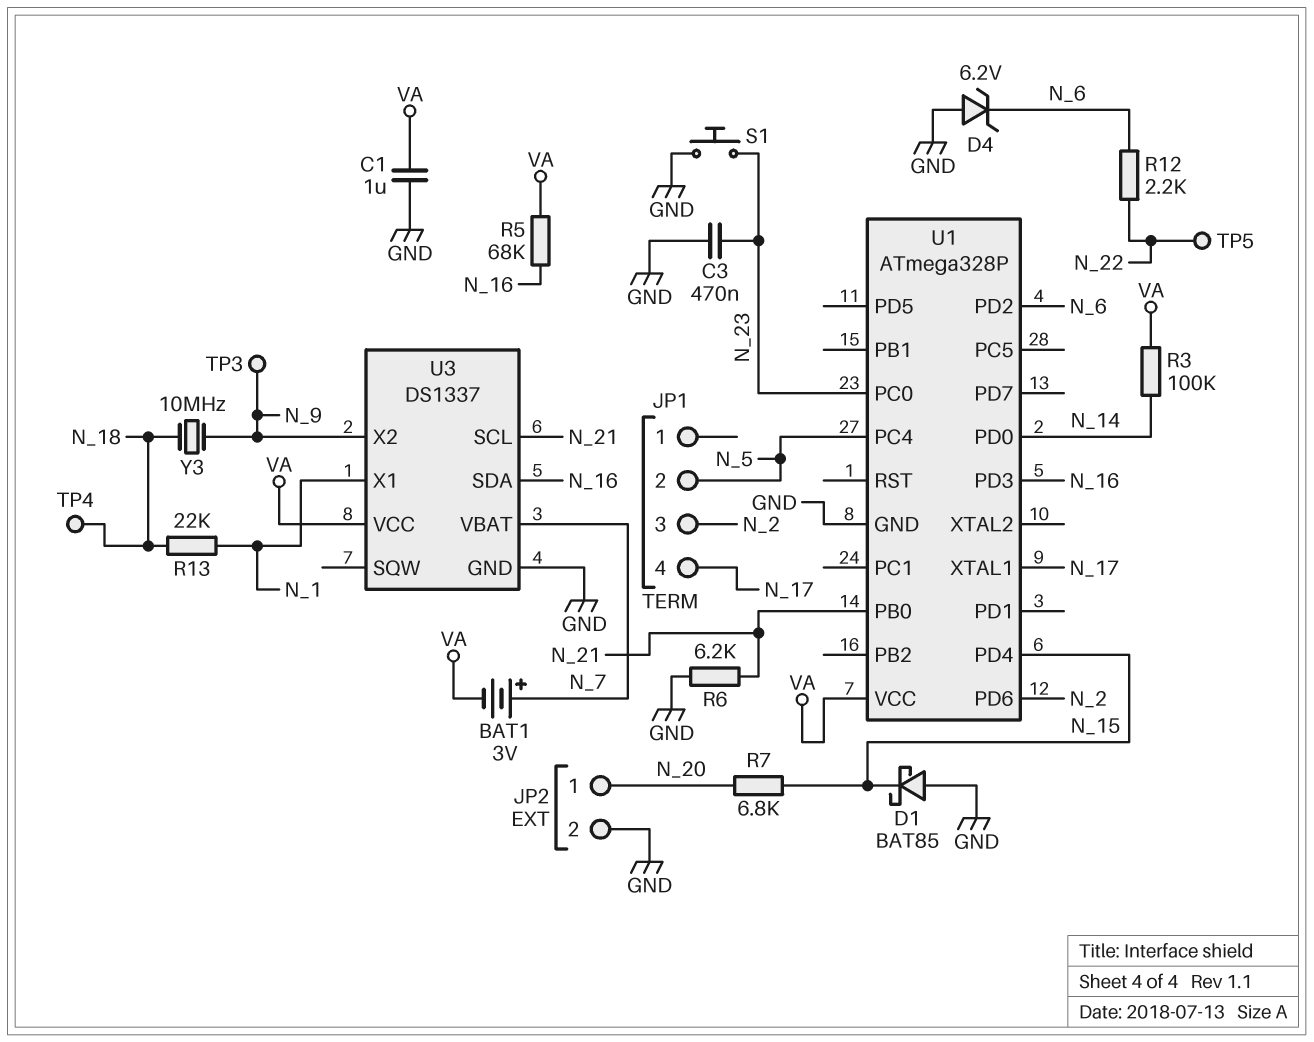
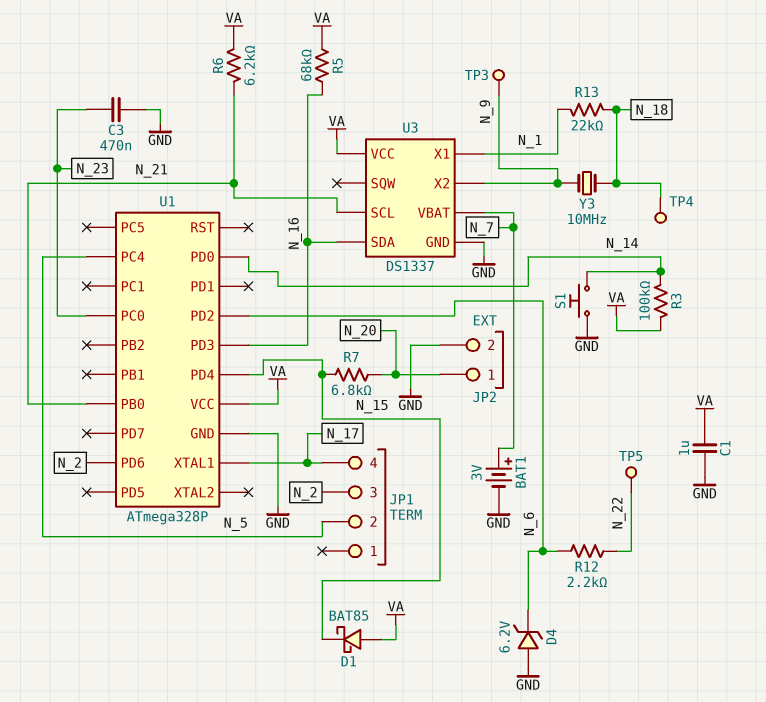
BAT1: 3V (plus N_7, minus VA) -> 3V (plus N_7, minus GND)
D1: schottky BAT85 (A GND, K N_15) -> schottky BAT85 (A VA, K N_15)
R6: 6.2k (GND, N_21) -> 6.2k (N_21, VA)
S1: button (GND, N_23) -> button (GND, N_14)

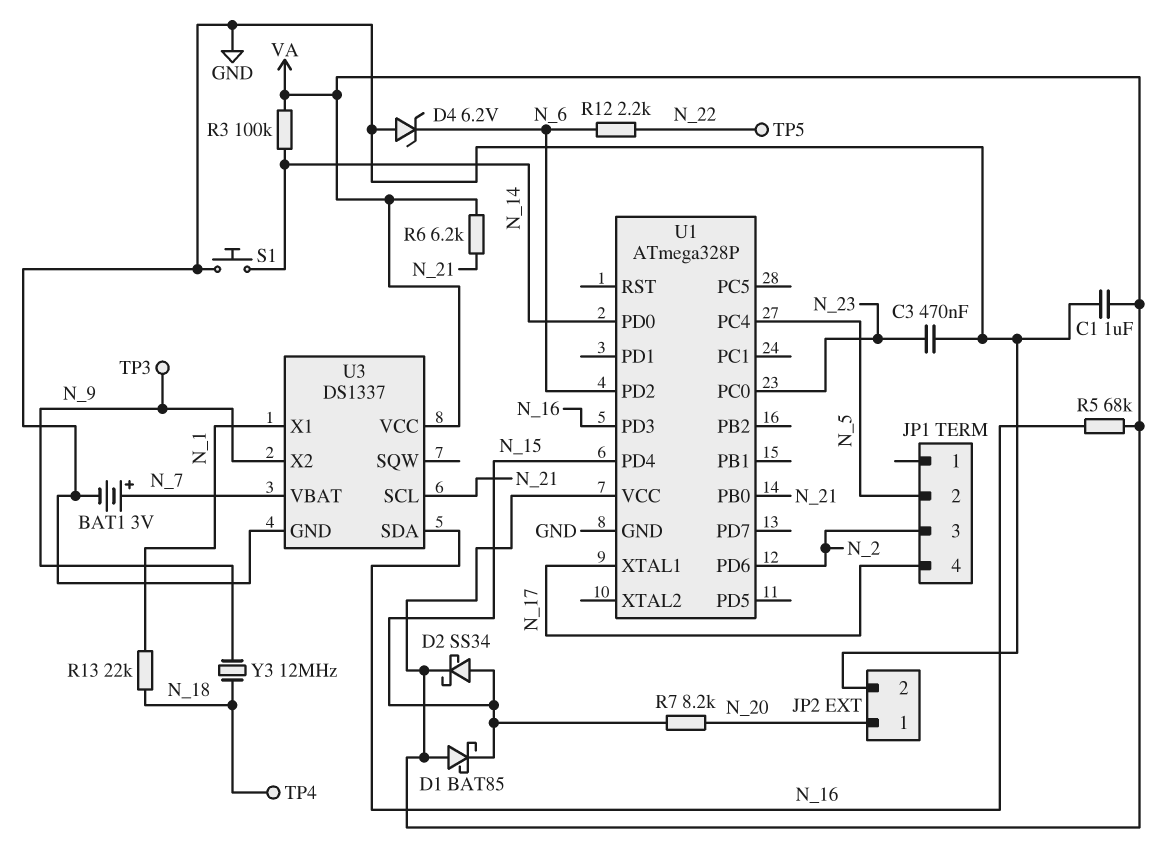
D2: none -> schottky SS34 (A N_15, K VA)
R7: 6.8k (N_15, N_20) -> 8.2k (N_15, N_20)
Y3: 10MHz (N_9, N_18) -> 12MHz (N_9, N_18)

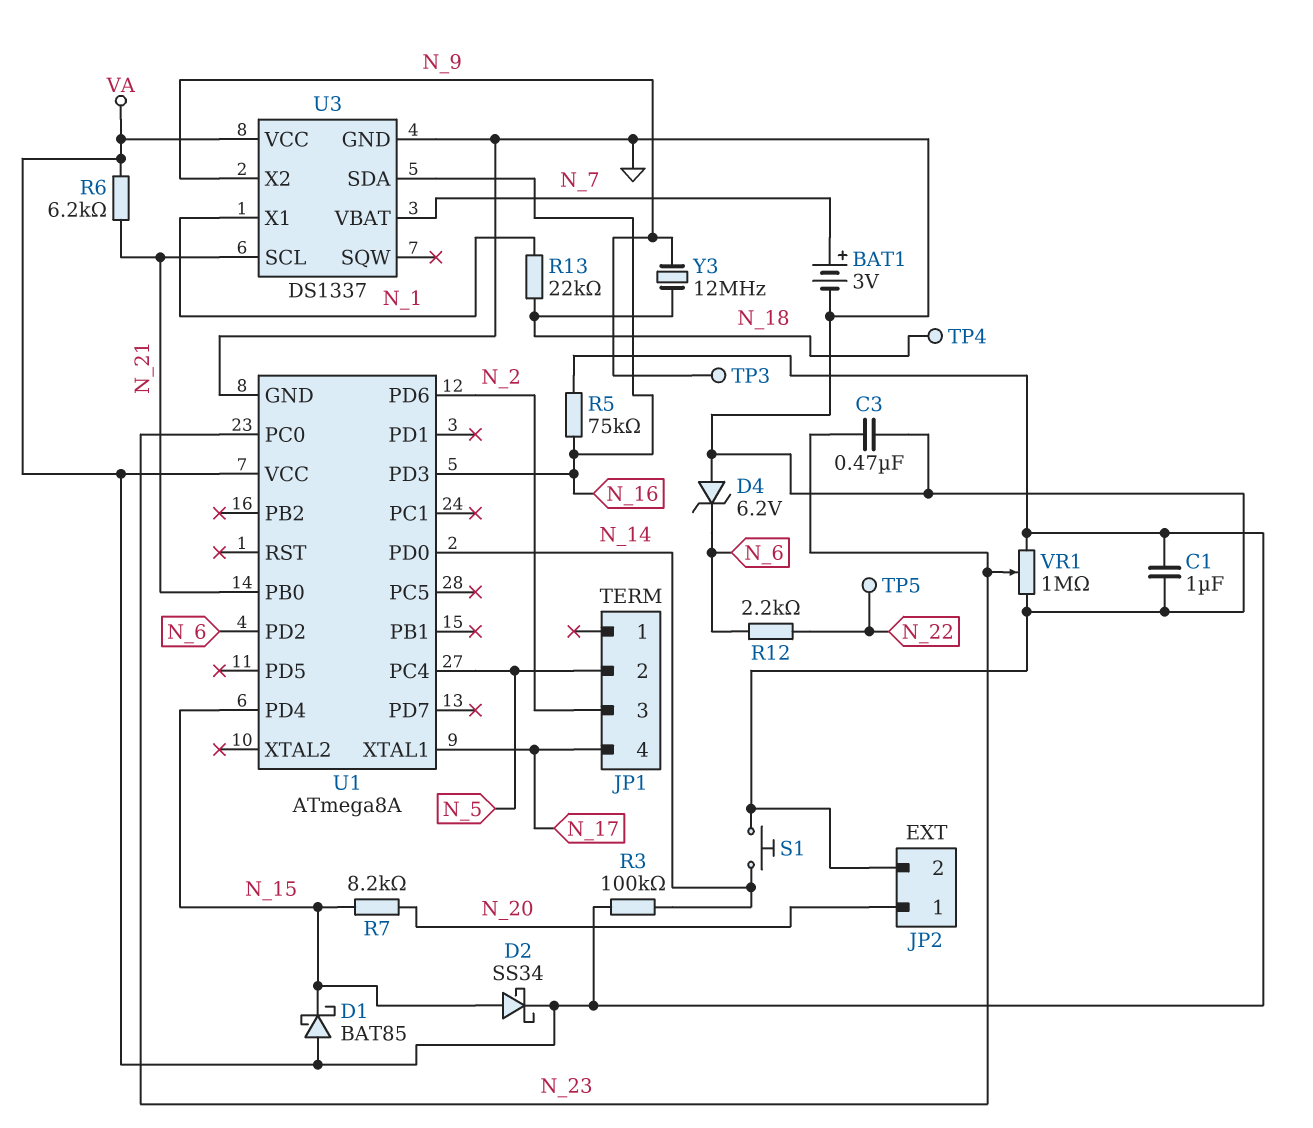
R5: 68k (N_16, VA) -> 75k (N_16, VA)
U1: ATmega328P -> ATmega8A
VR1: none -> 1M (GND, VA, wiper N_23)

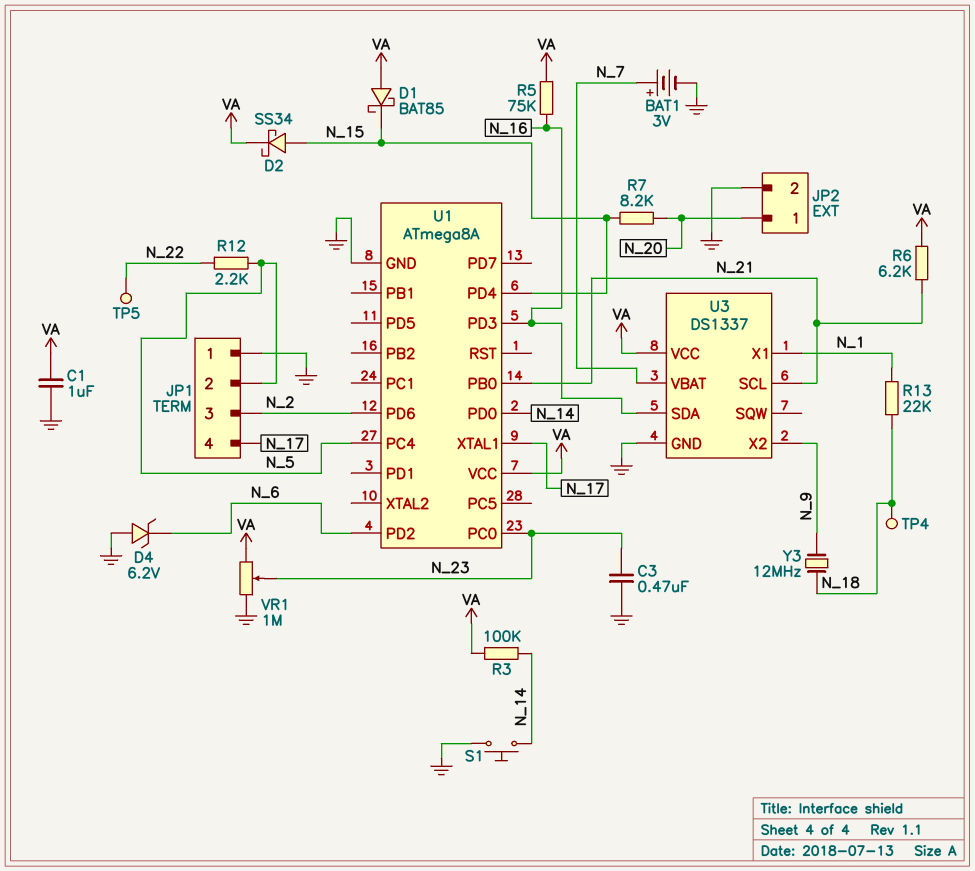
JP1 pin 1: none -> GND
R12: 2.2k (N_6, N_22) -> 2.2k (N_5, N_22)
TP3: test point (N_9) -> none

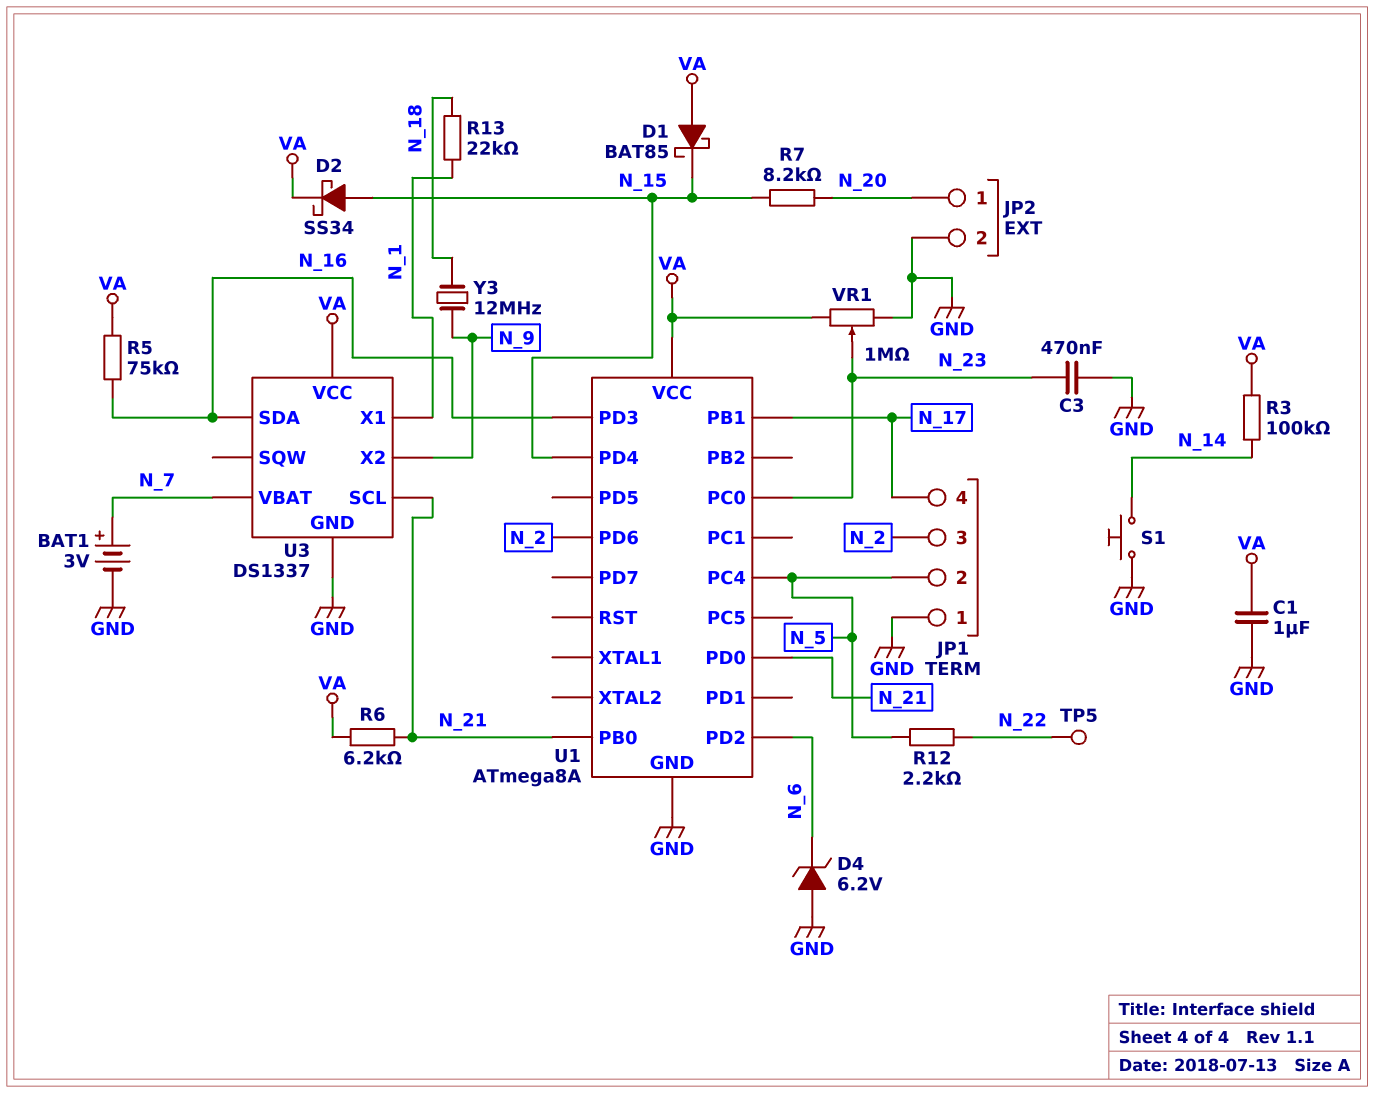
TP4: test point (N_18) -> none
U1 pin PB1: none -> N_17
U1 pin PD0: N_14 -> N_21
U1 pin XTAL1: N_17 -> none

